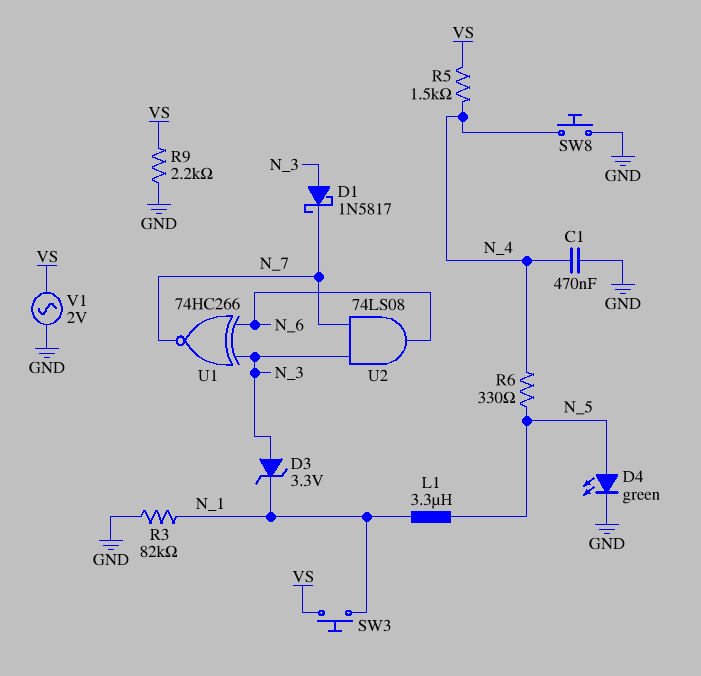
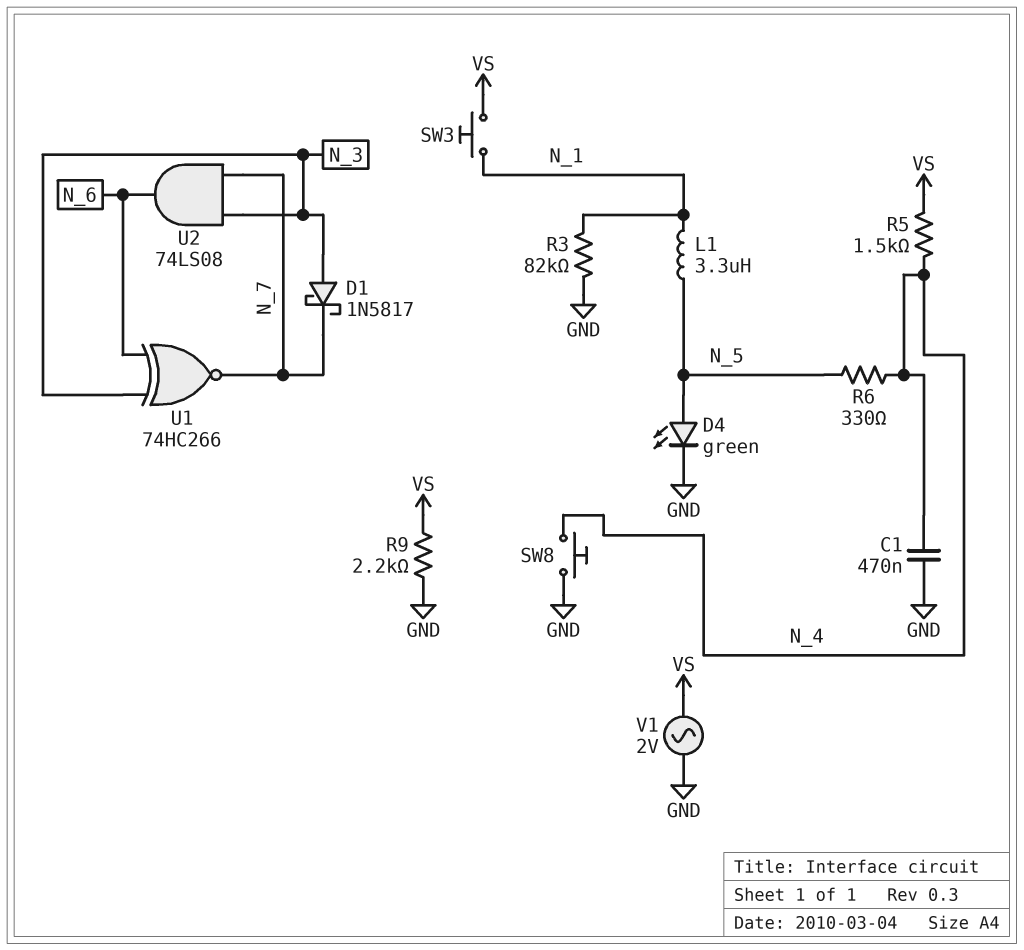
D3: zener 3.3V (A N_3, K N_1) -> none

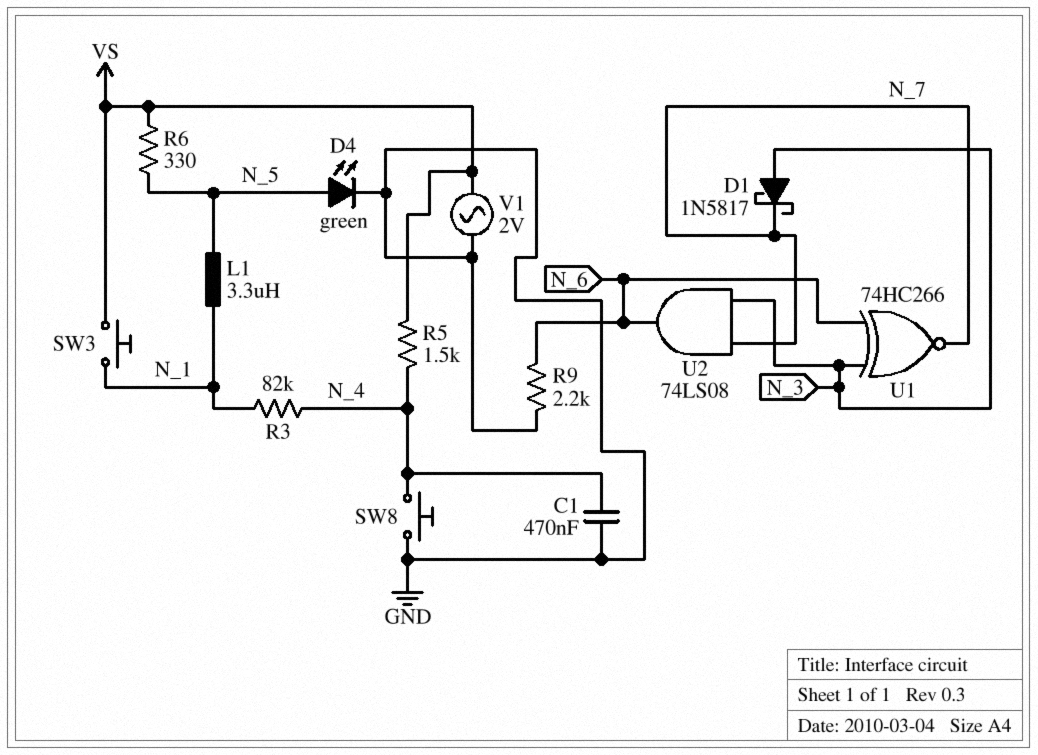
R3: 82k (GND, N_1) -> 82k (N_1, N_4)
R6: 330 (N_4, N_5) -> 330 (N_5, VS)
R9: 2.2k (GND, VS) -> 2.2k (GND, N_6)

